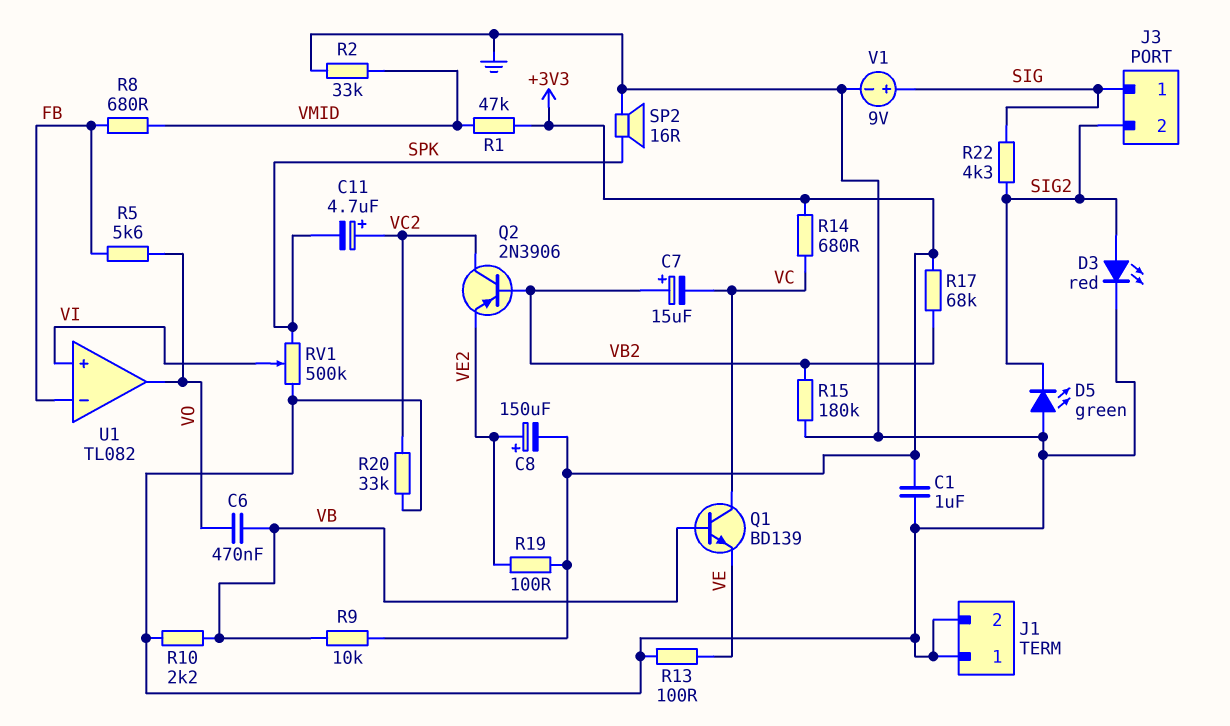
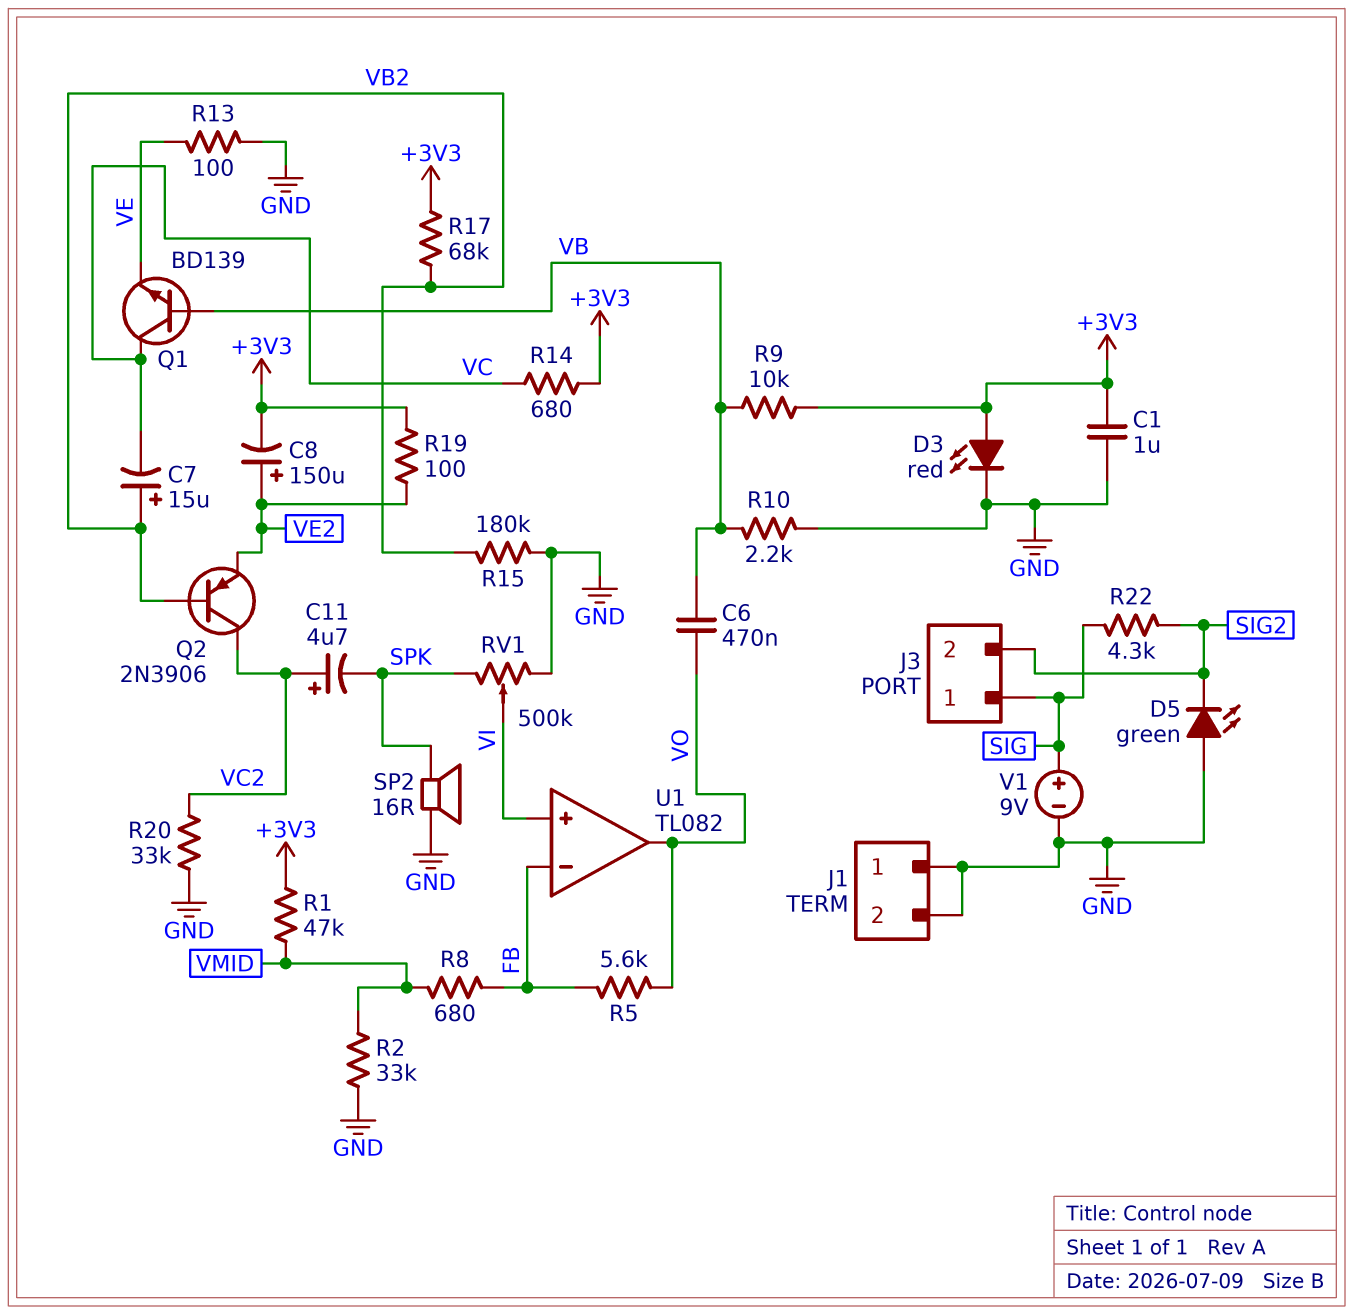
D3: LED red (A SIG2, K GND) -> LED red (A +3V3, K GND)

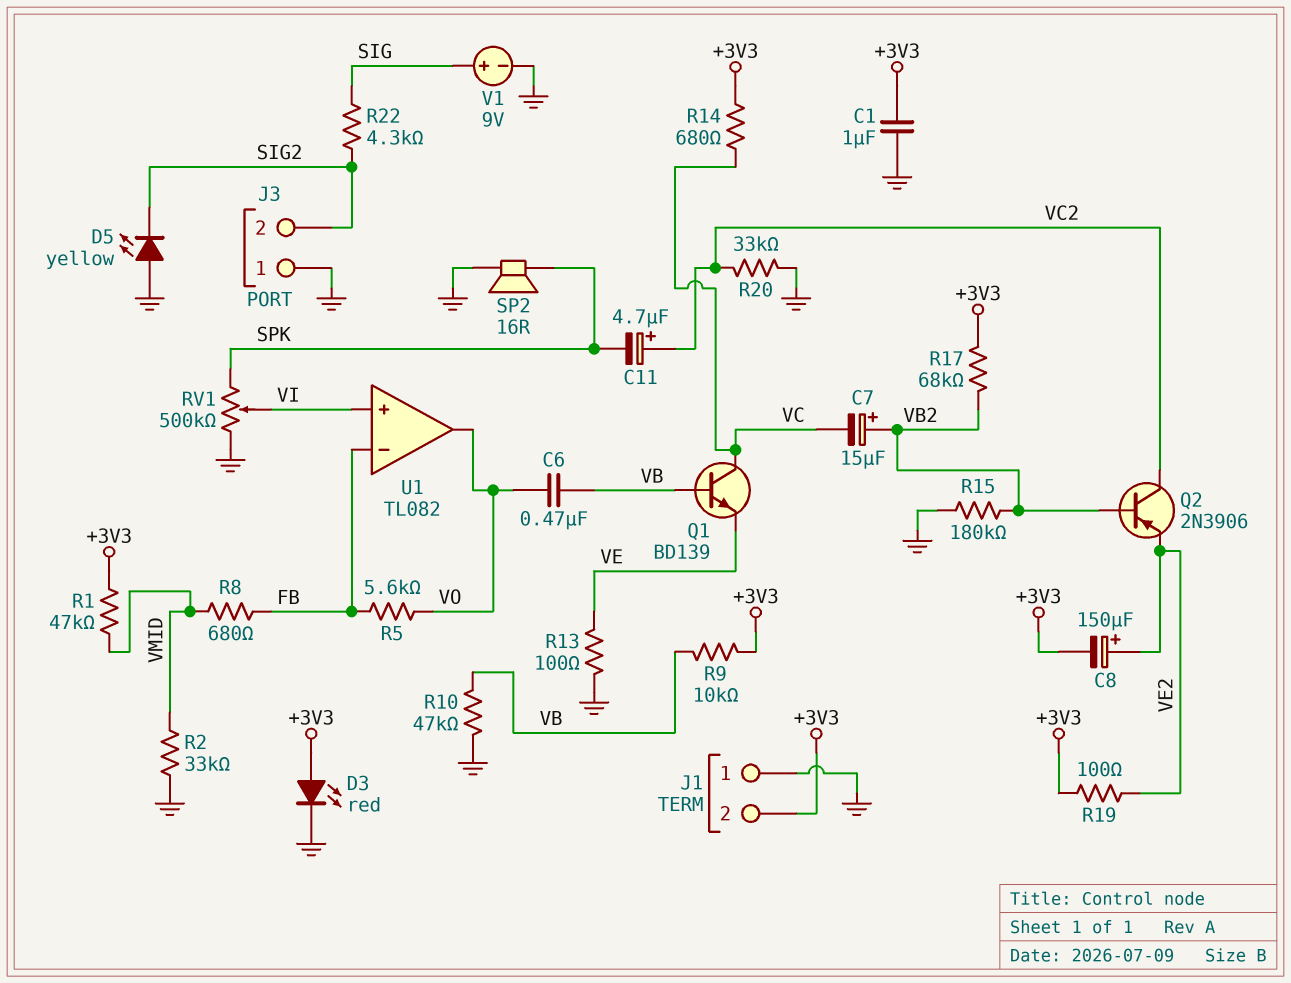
D5: LED green (A GND, K SIG2) -> LED yellow (A GND, K SIG2)
J1 pin 2: GND -> +3V3
J3 pin 1: SIG -> GND
R10: 2.2k (GND, VB) -> 47k (GND, VB)

